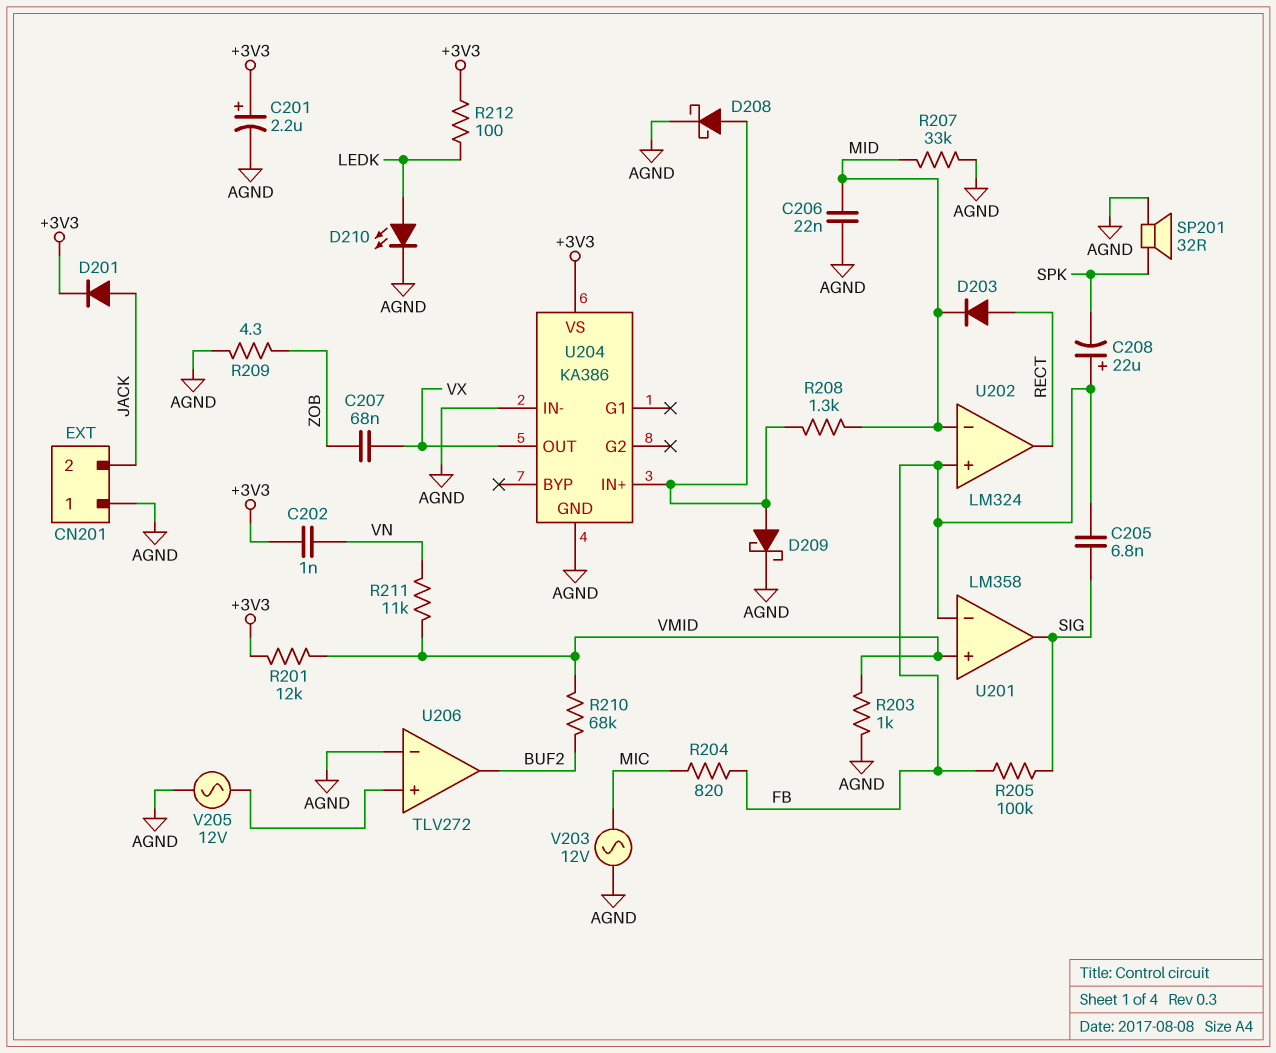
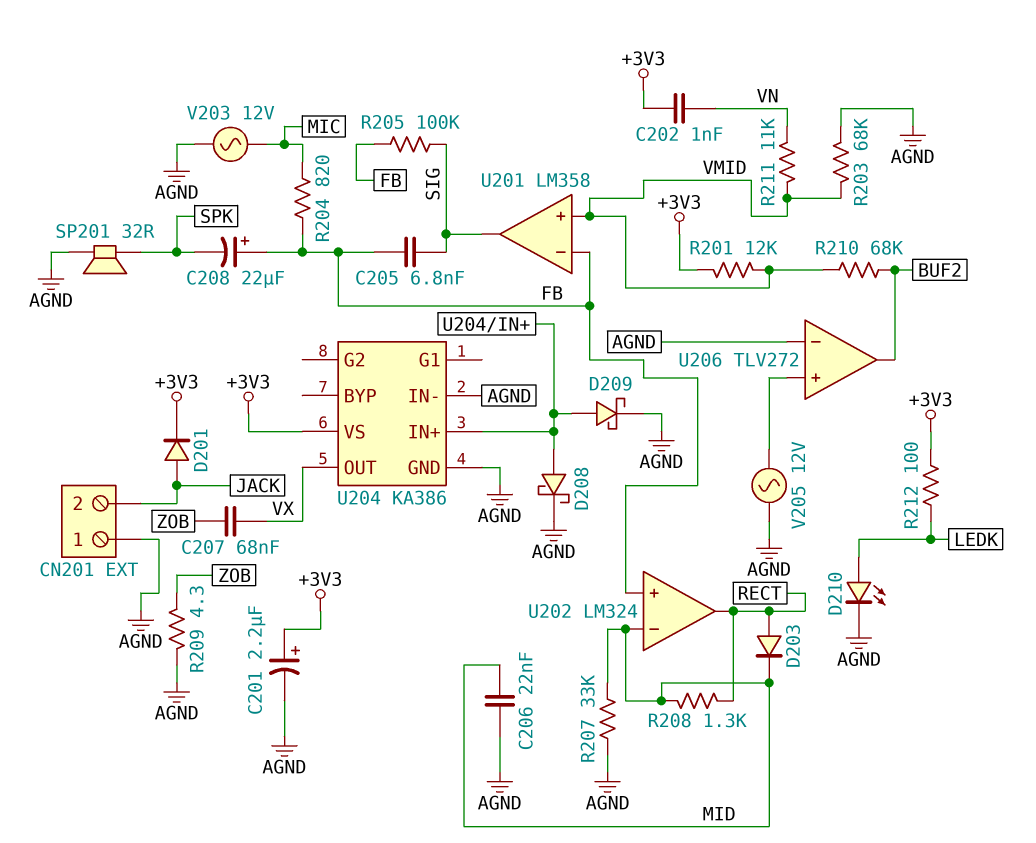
R203: 1k (AGND, VMID) -> 68k (AGND, VMID)
R208: 1.3k (MID, U204/IN+) -> 1.3k (MID, RECT)

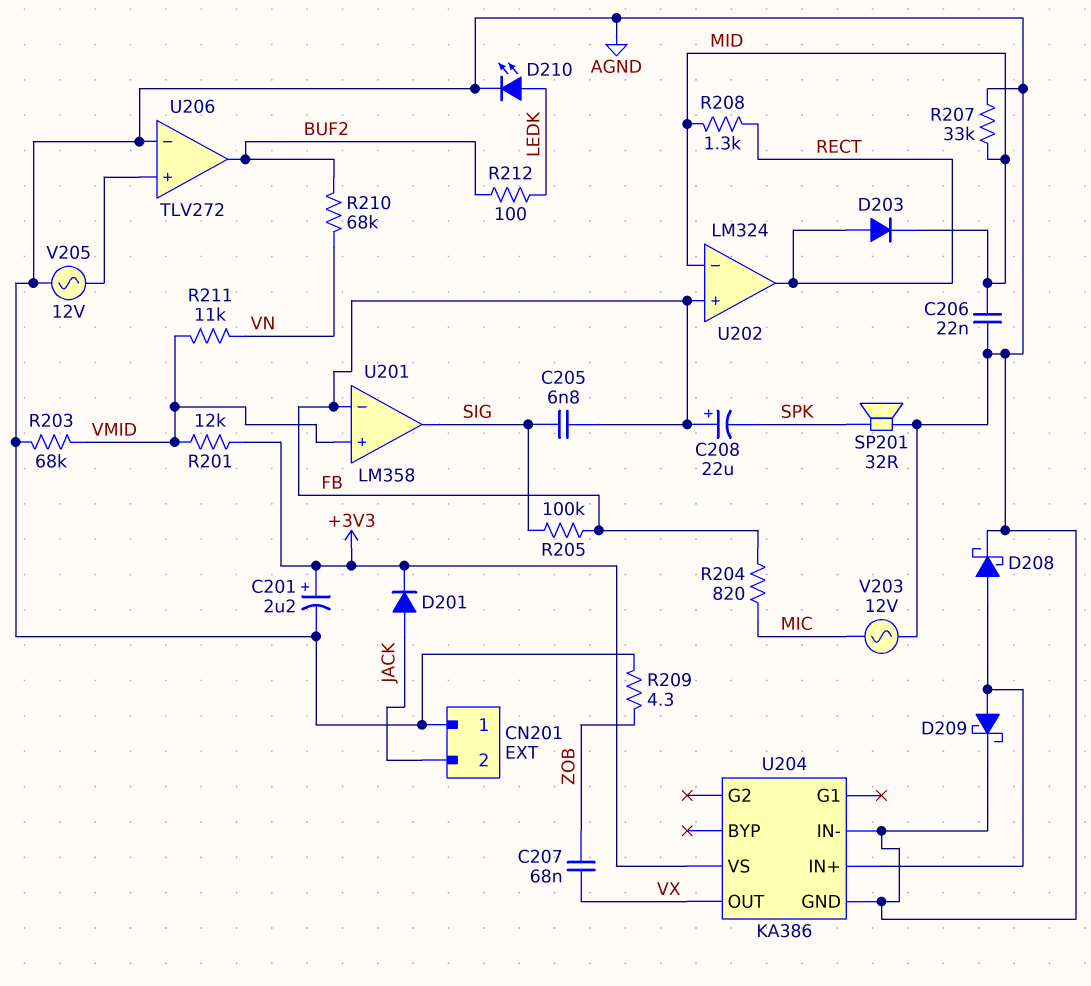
C202: 1nF (+3V3, VN) -> none
R210: 68k (BUF2, VMID) -> 68k (BUF2, VN)
R212: 100 (+3V3, LEDK) -> 100 (BUF2, LEDK)

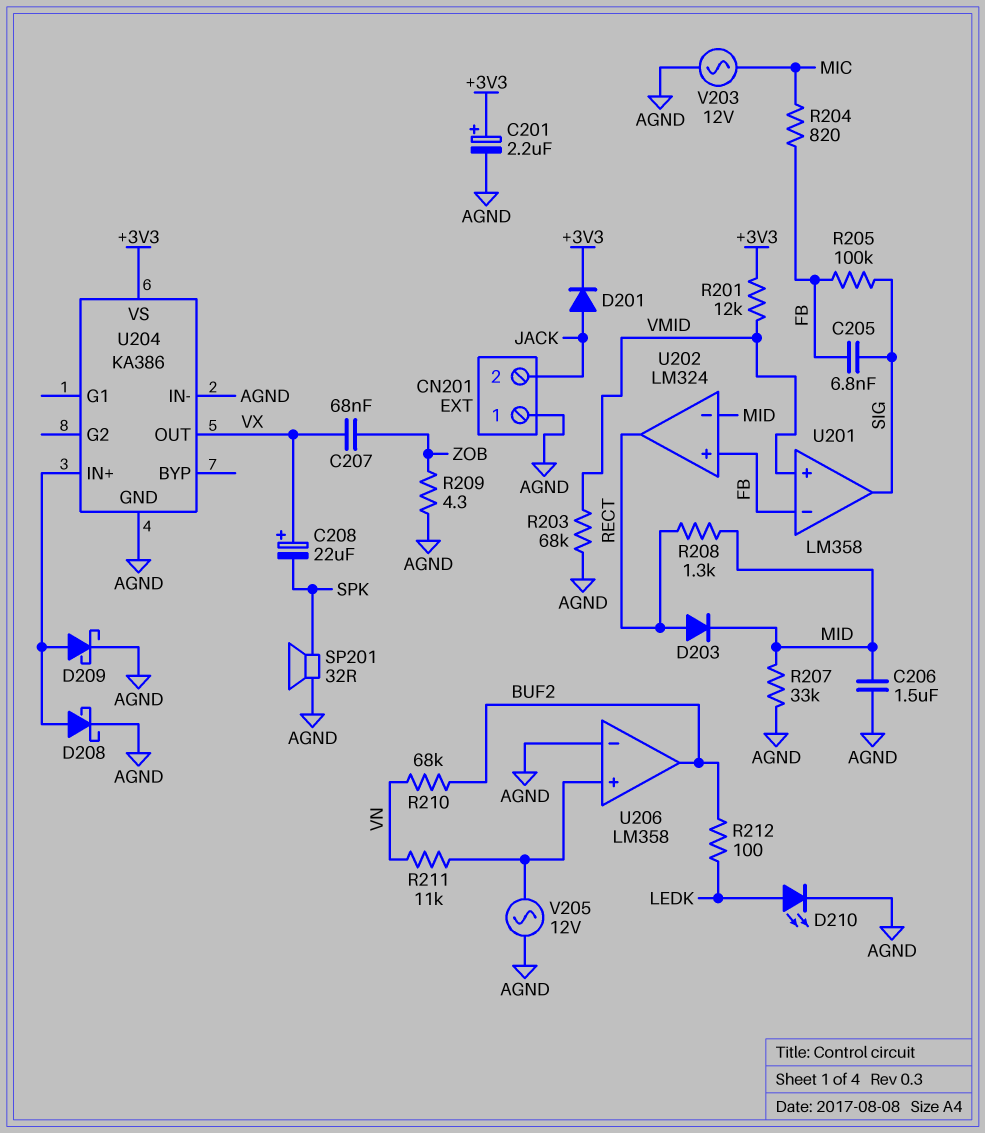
C206: 22nF (AGND, MID) -> 1.5uF (AGND, MID)
C208: 22uF (plus FB, minus SPK) -> 22uF (plus VX, minus SPK)
R211: 11k (VMID, VN) -> 11k (U206/in+, VN)
U206: TLV272 -> LM358

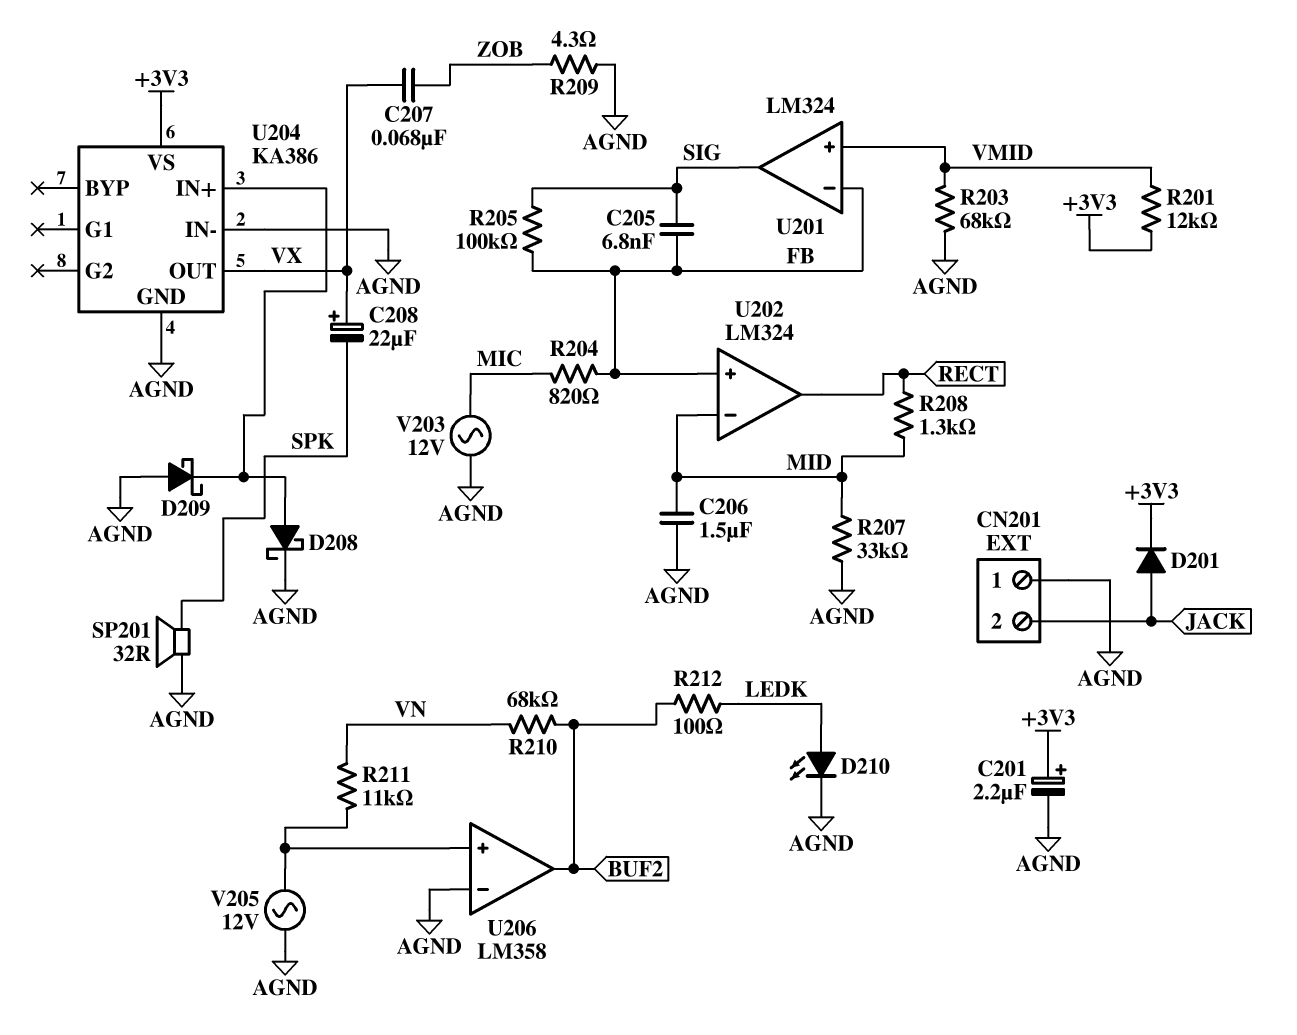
D203: diode (A RECT, K MID) -> none
D209: schottky (A U204/IN+, K AGND) -> schottky (A AGND, K U204/IN+)
U201: LM358 -> LM324

